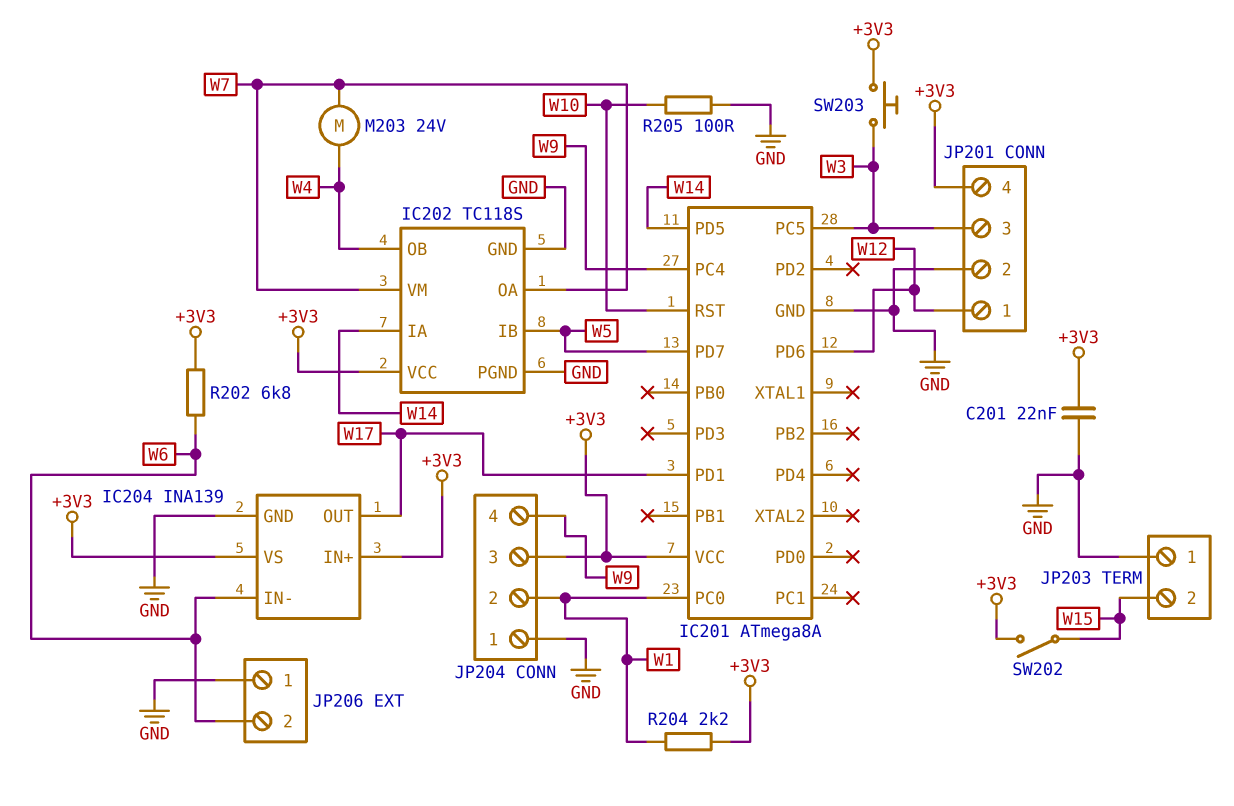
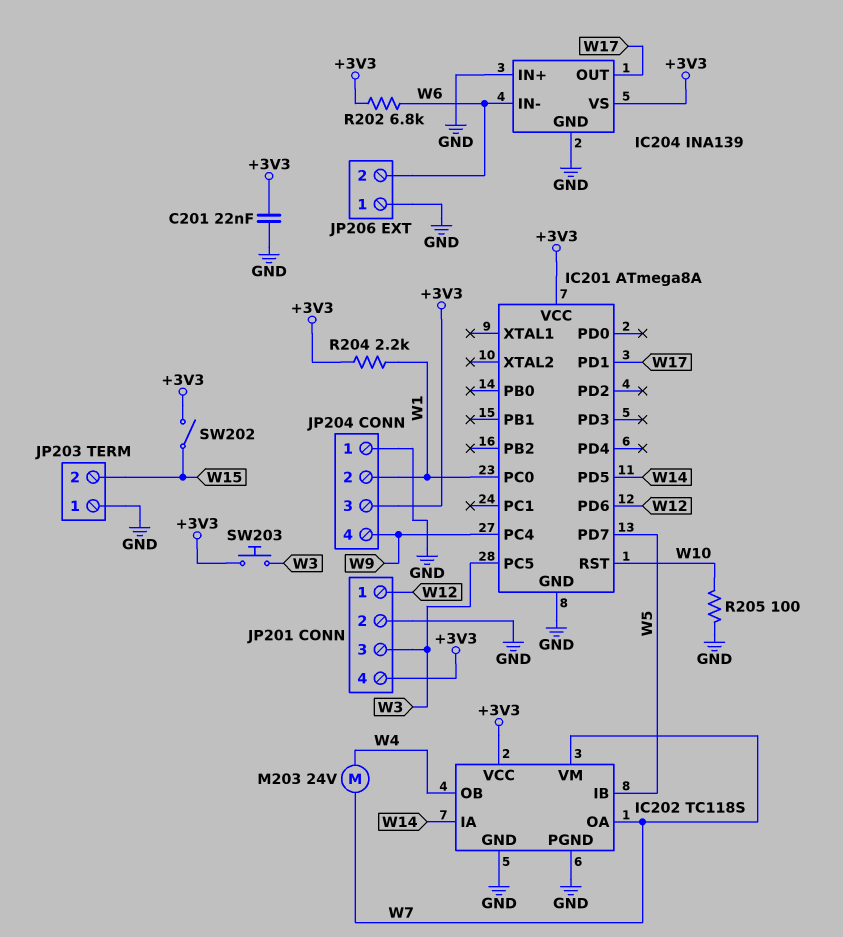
IC204 pin IN+: +3V3 -> GND

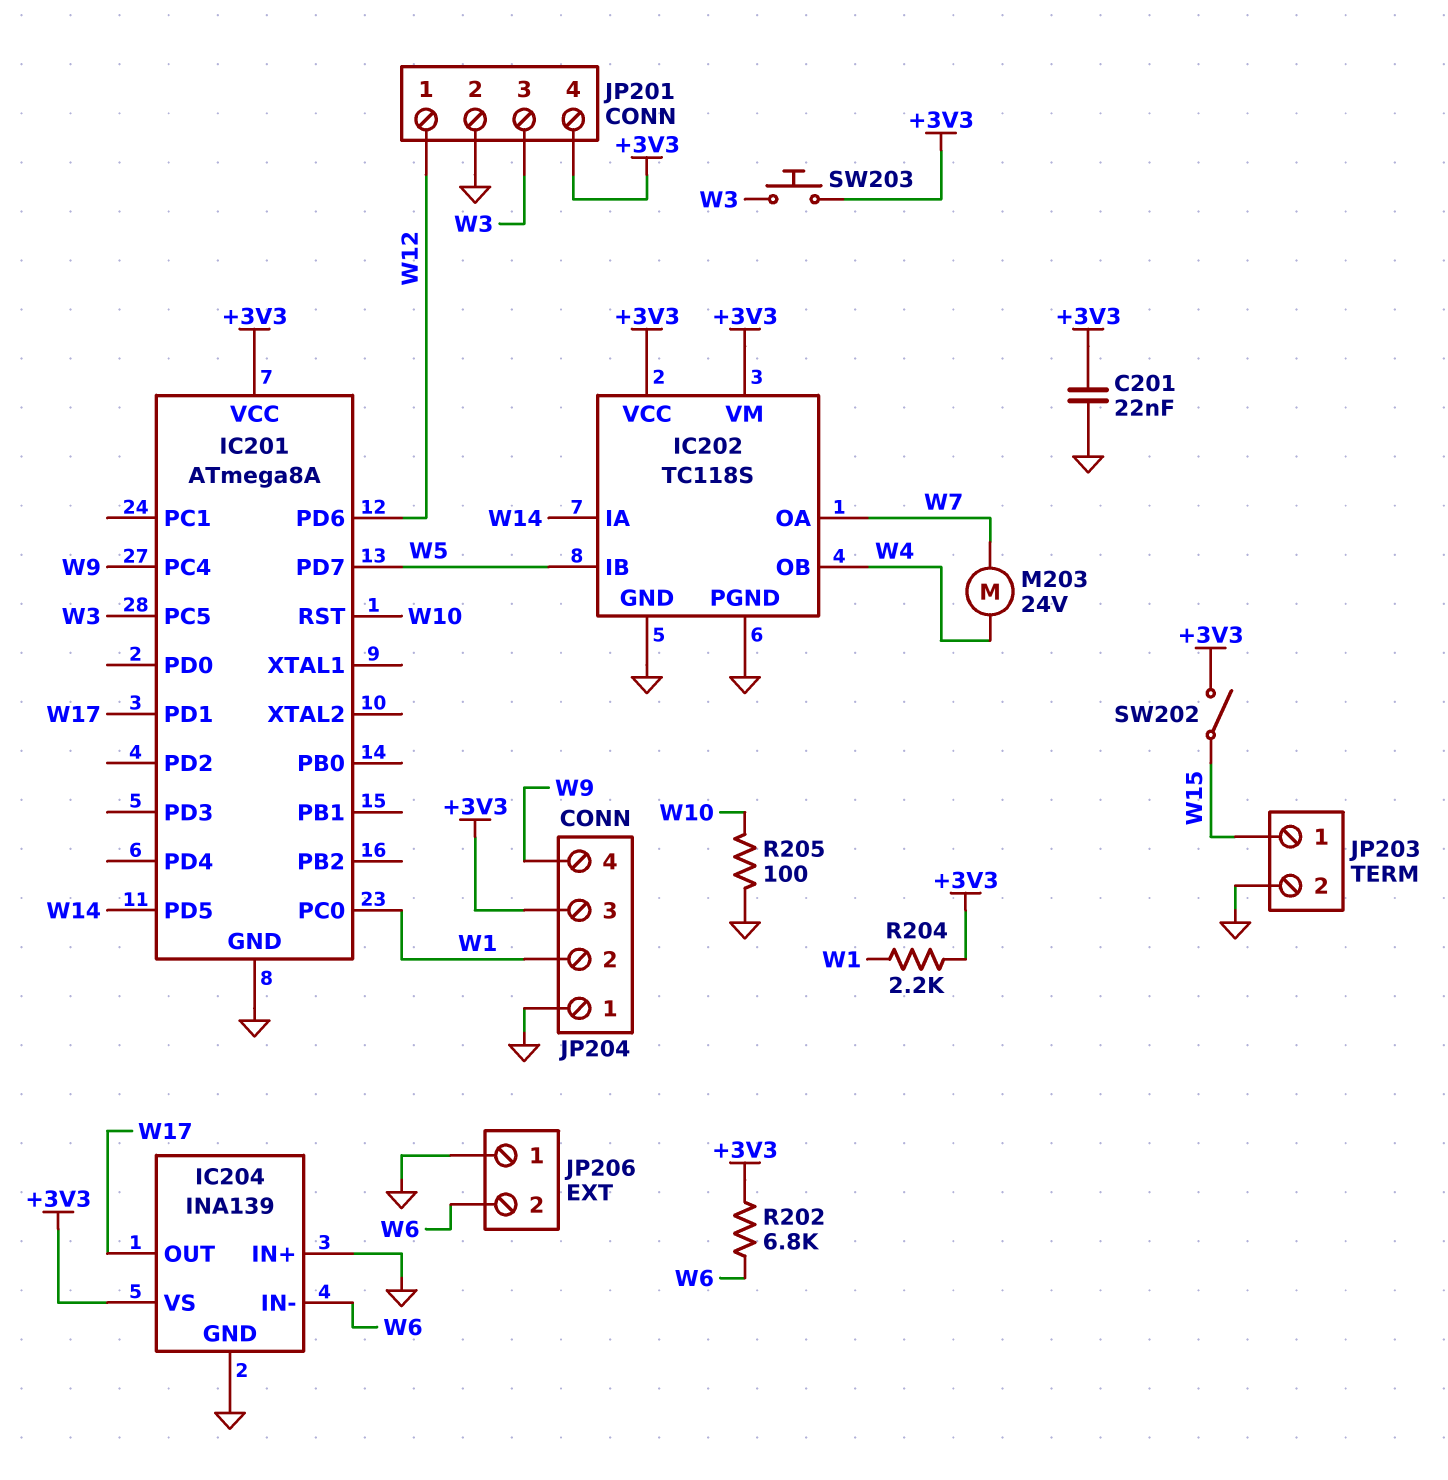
IC202 pin VM: W7 -> +3V3
JP203 pin 1: GND -> W15
JP203 pin 2: W15 -> GND

